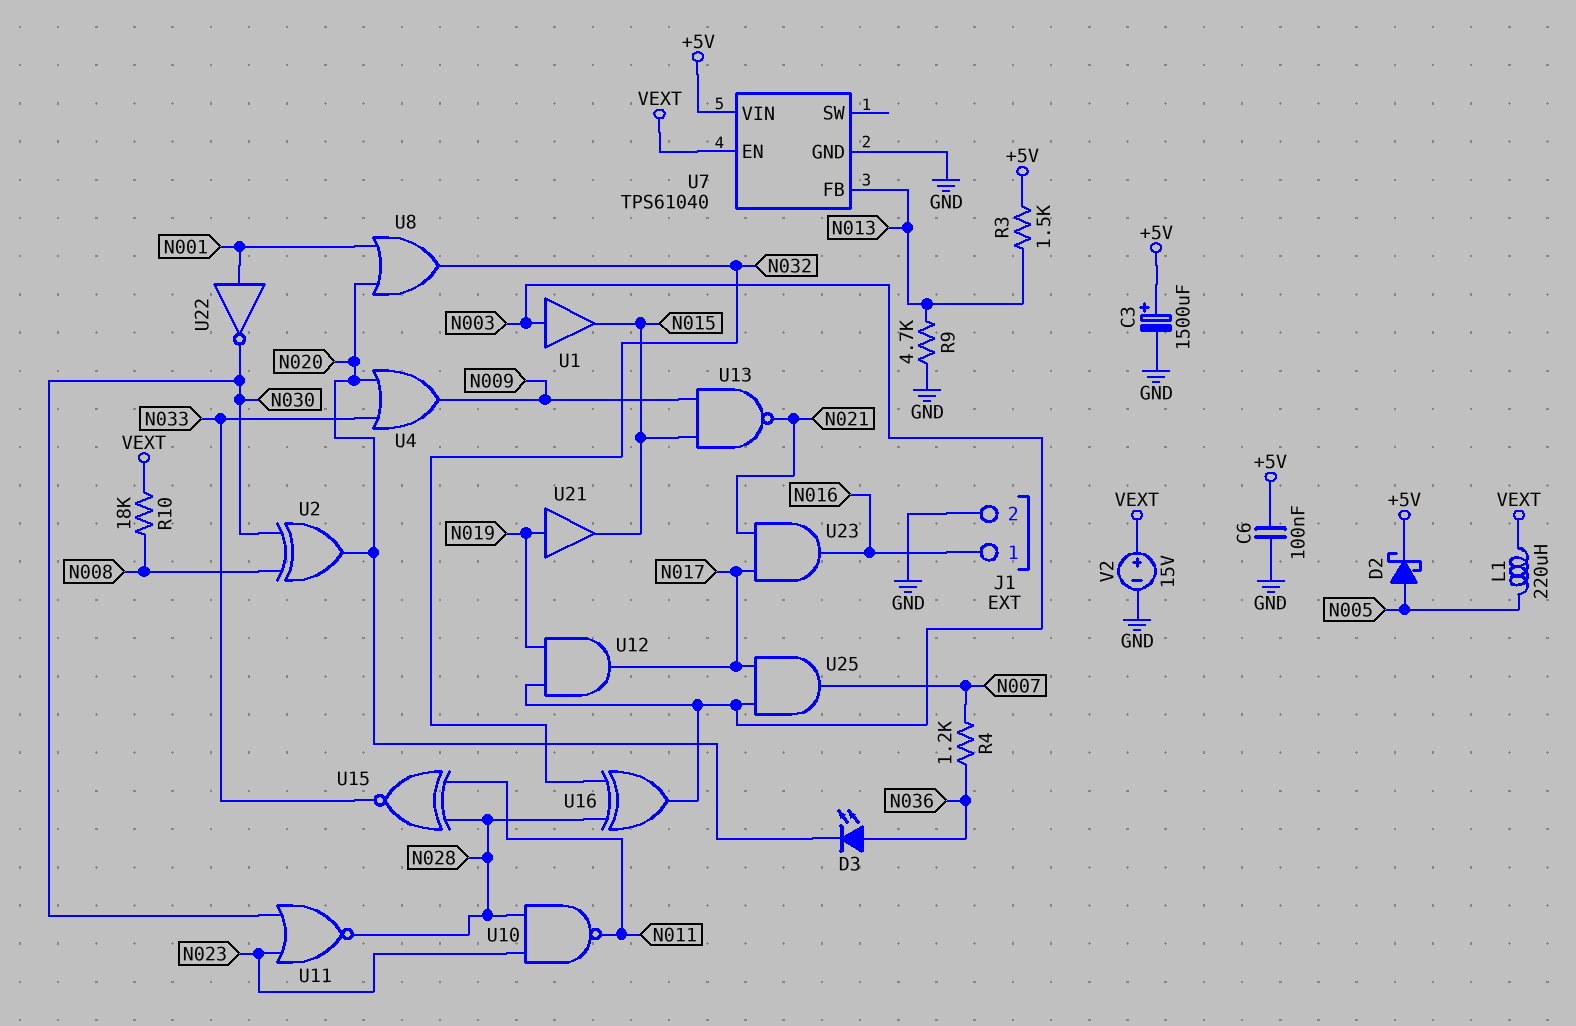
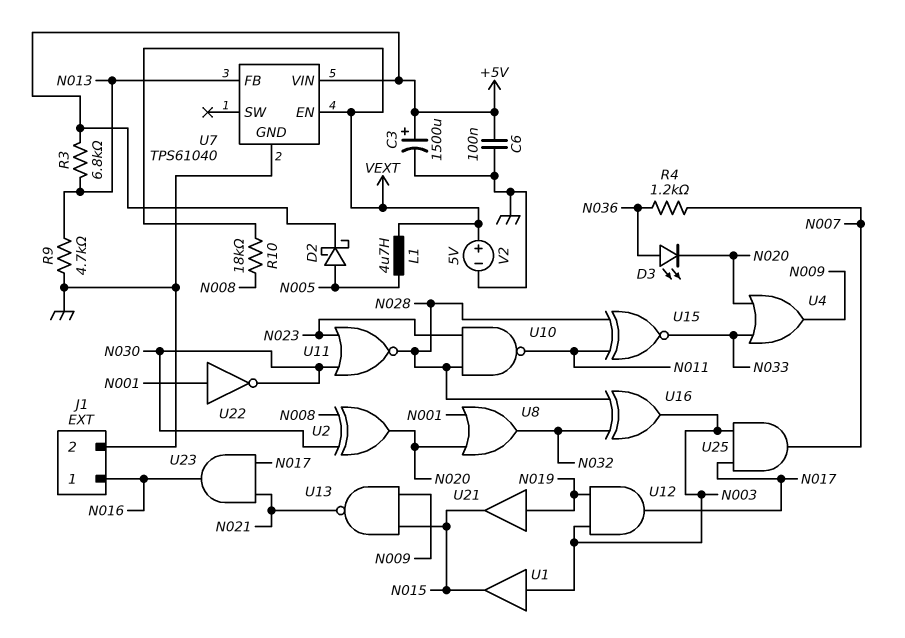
L1: 220uH (N005, VEXT) -> 4.7uH (N005, VEXT)
R3: 1.5k (+5V, N013) -> 6.8k (+5V, N013)
V2: 15V (plus VEXT, minus GND) -> 5V (plus VEXT, minus GND)

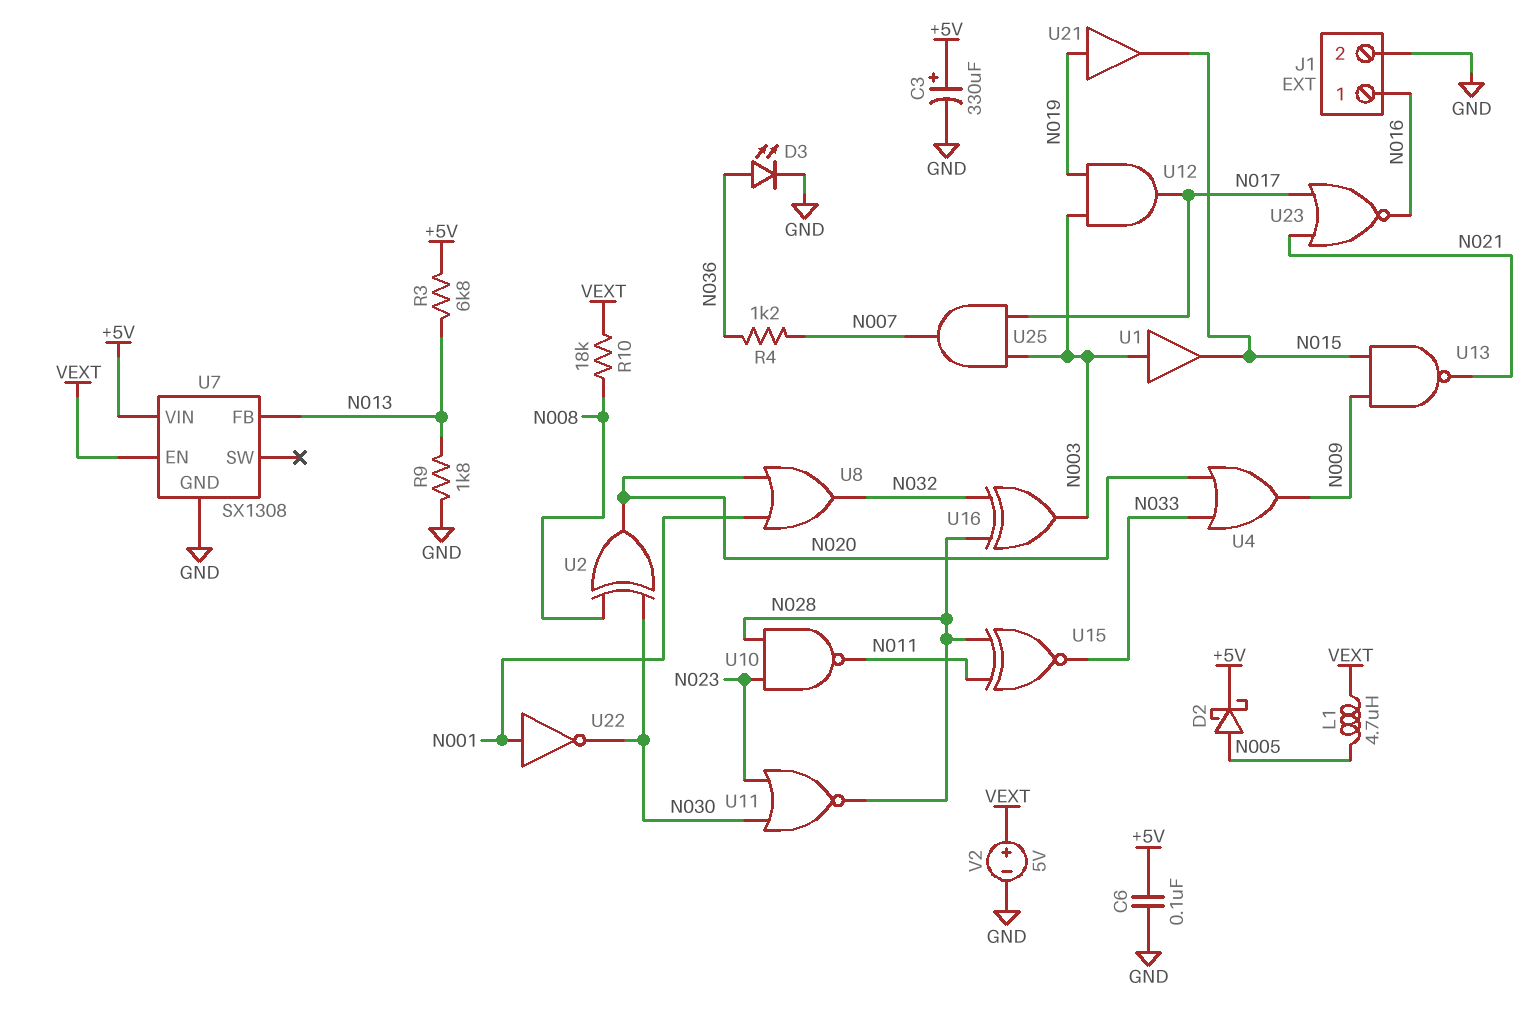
C3: 1500uF (plus +5V, minus GND) -> 330uF (plus +5V, minus GND)
D3: LED (A N036, K N020) -> LED (A N036, K GND)
R9: 4.7k (GND, N013) -> 1.8k (GND, N013)
U7: TPS61040 -> SX1308
U23: AND (in N017, in N021, out N016) -> NOR (in N017, in N021, out N016)

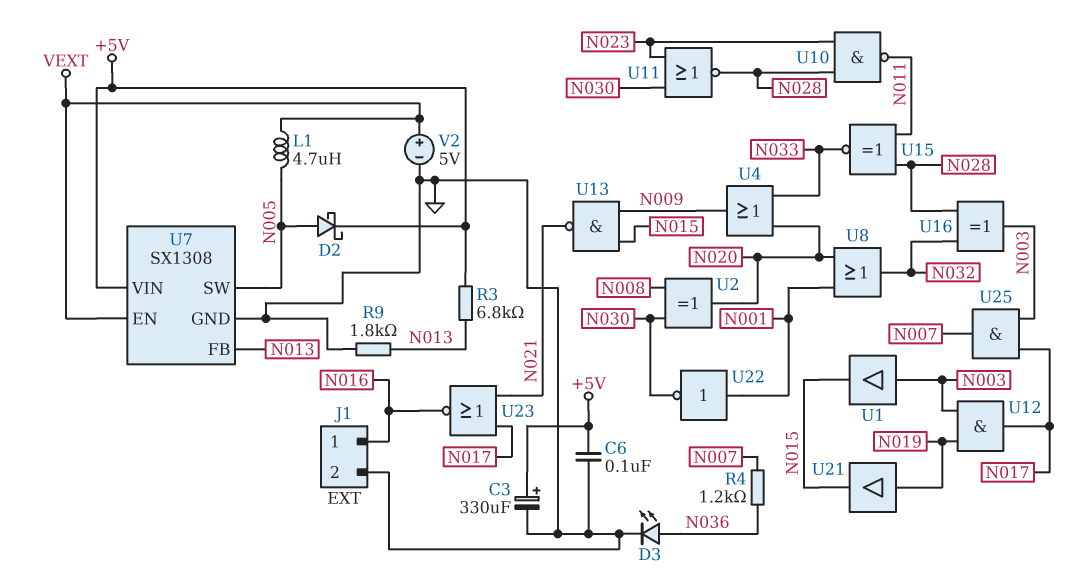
R10: 18k (N008, VEXT) -> none
U7 pin SW: none -> N005

